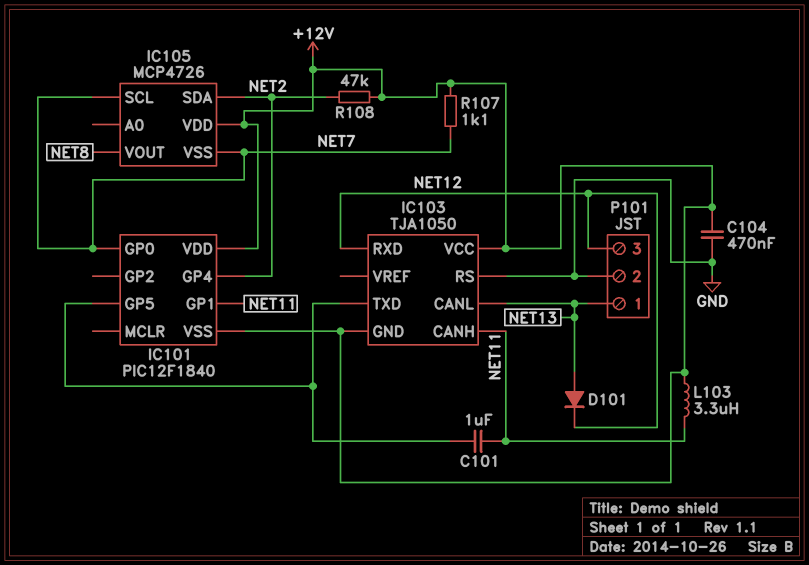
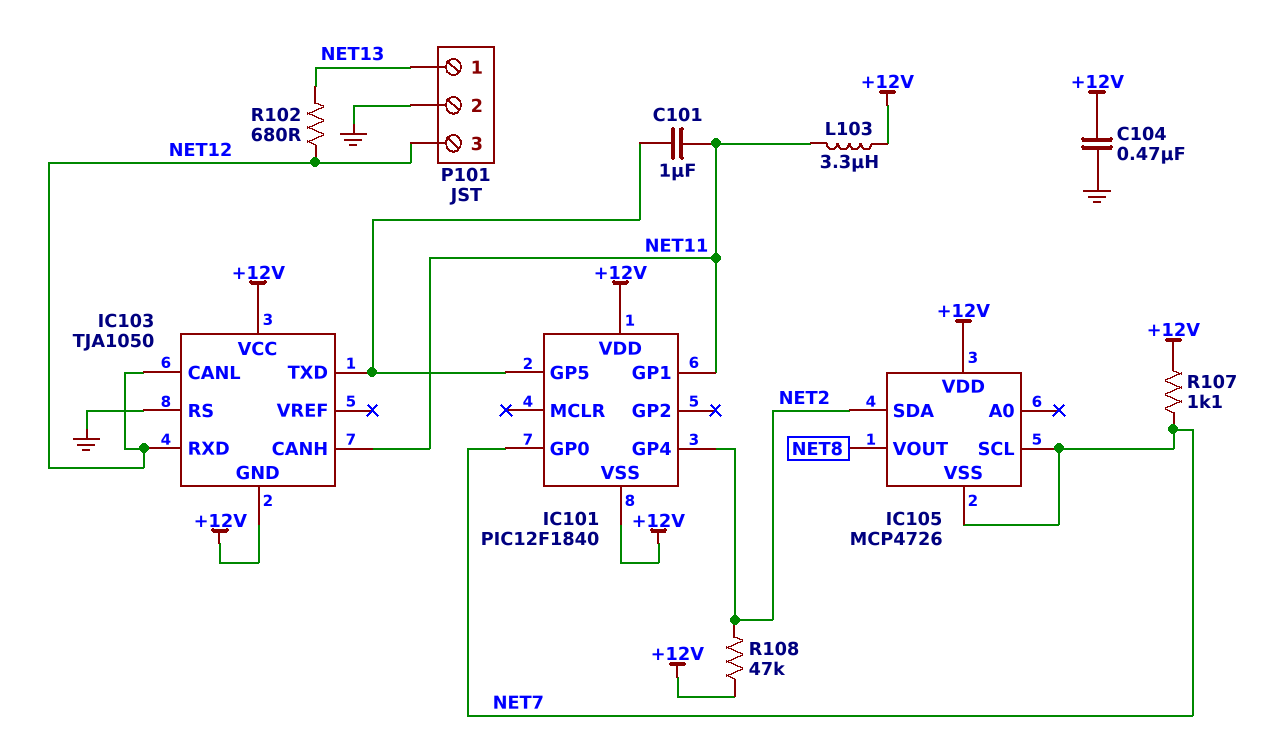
D101: diode (A NET13, K NET12) -> none
IC103 pin CANL: NET13 -> NET12
R102: none -> 680 (NET12, NET13)

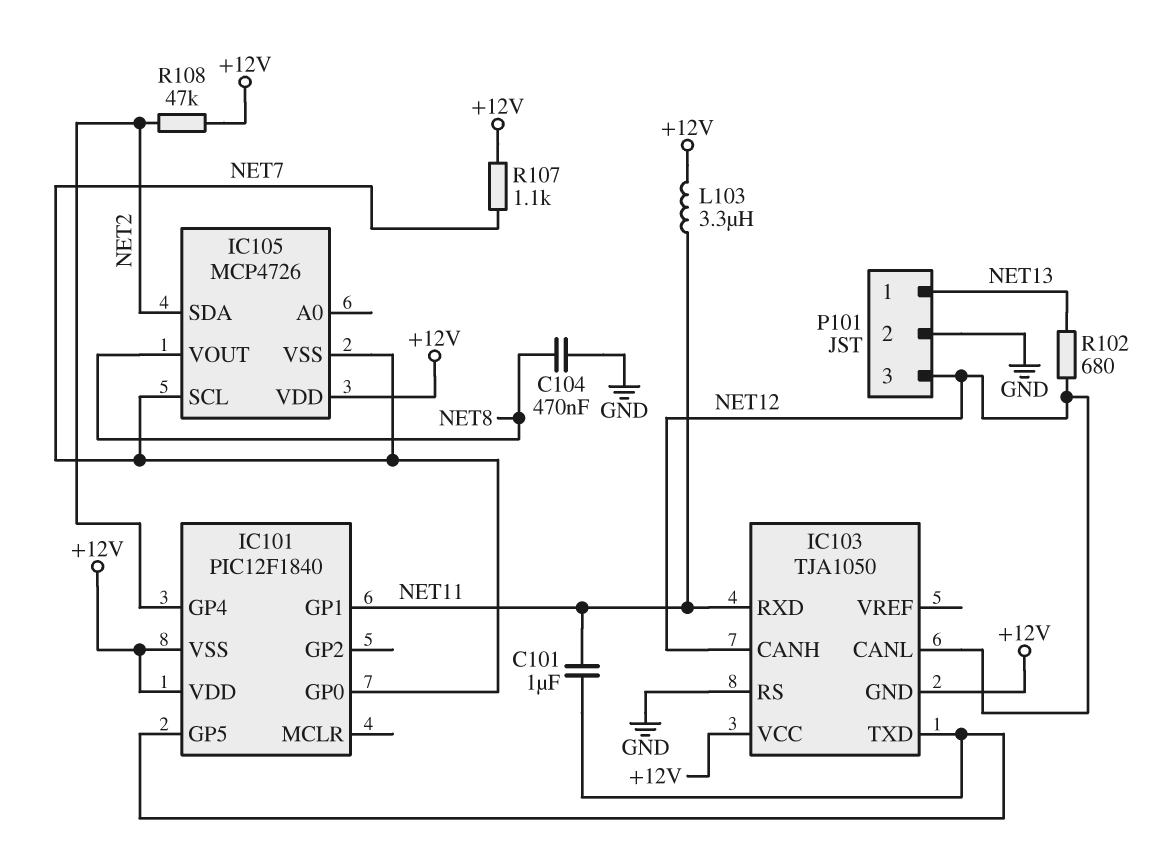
C104: 470nF (+12V, GND) -> 470nF (GND, NET8)
IC103 pin CANH: NET11 -> NET12
IC103 pin RXD: NET12 -> NET11

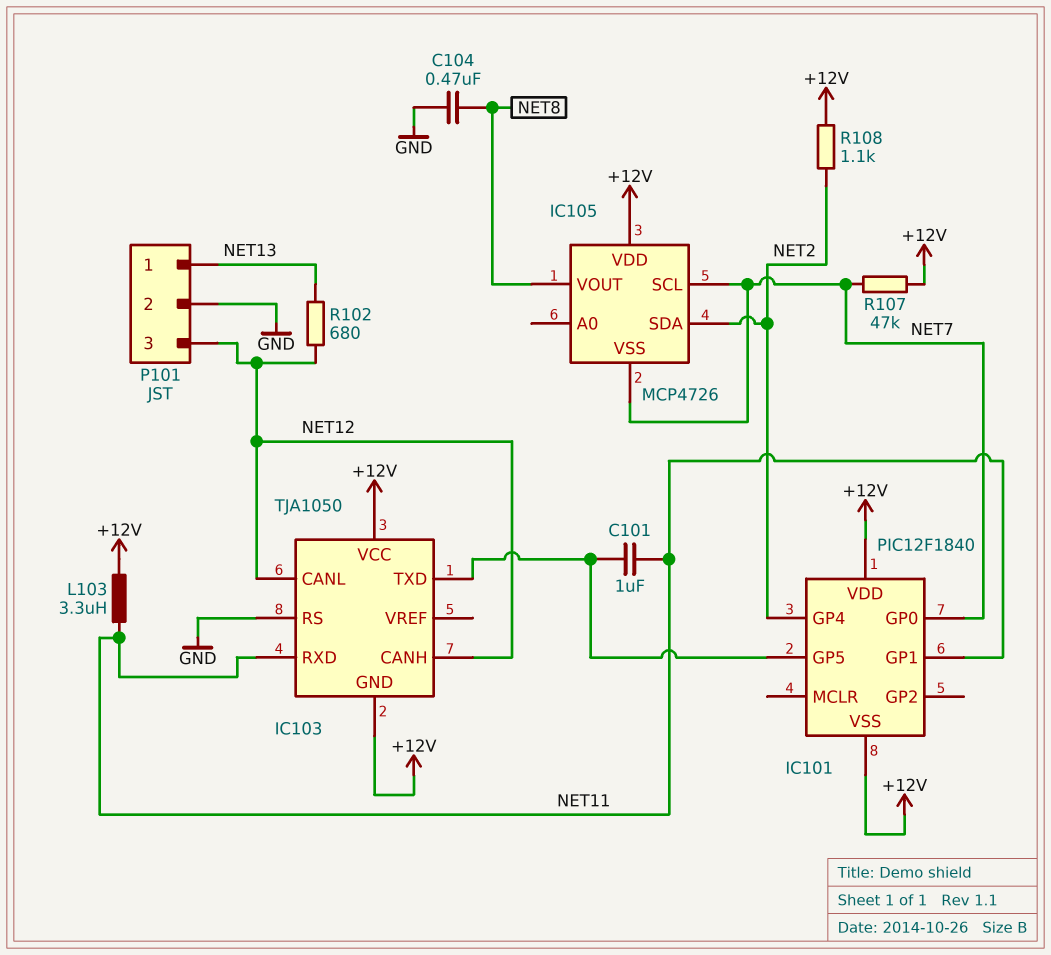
R107: 1.1k (+12V, NET7) -> 47k (+12V, NET7)
R108: 47k (+12V, NET2) -> 1.1k (+12V, NET2)

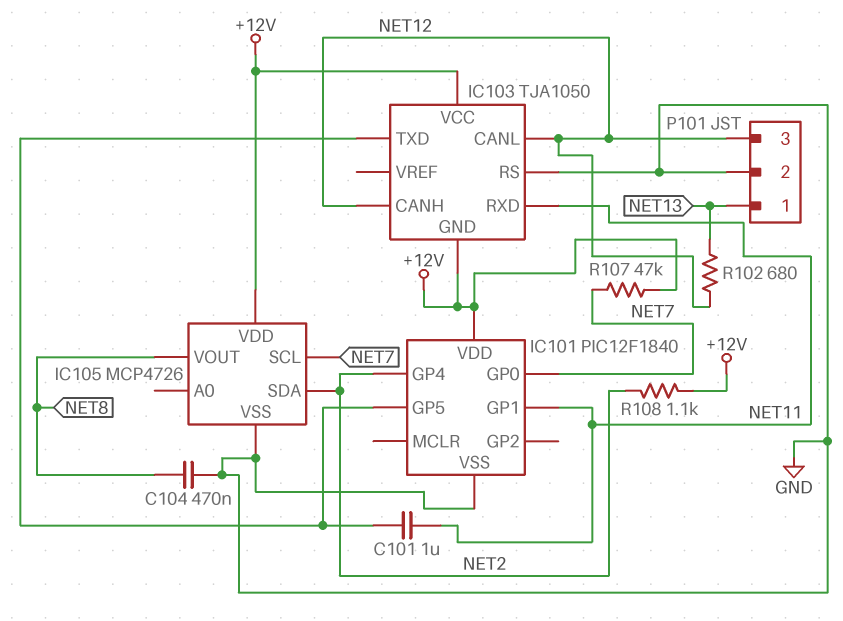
IC101 pin VSS: +12V -> GND
IC105 pin VSS: NET7 -> GND
L103: 3.3uH (+12V, NET11) -> none

